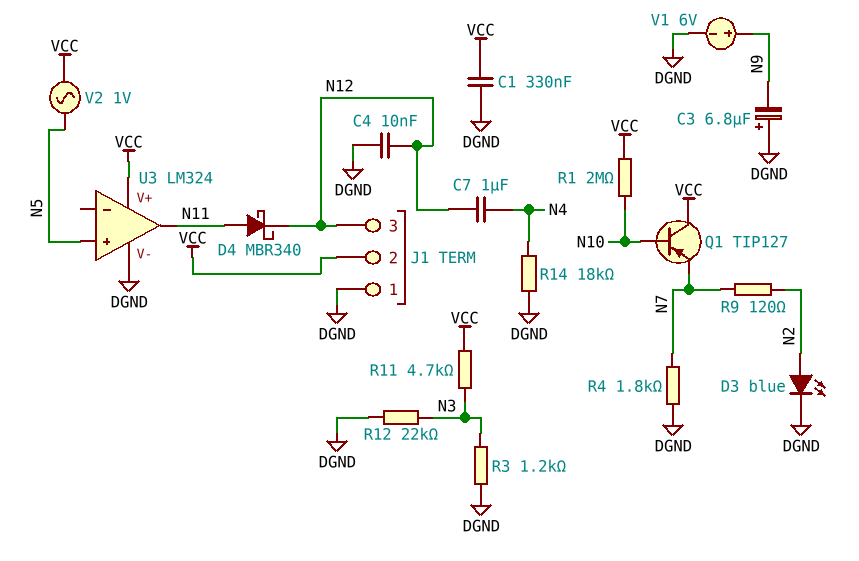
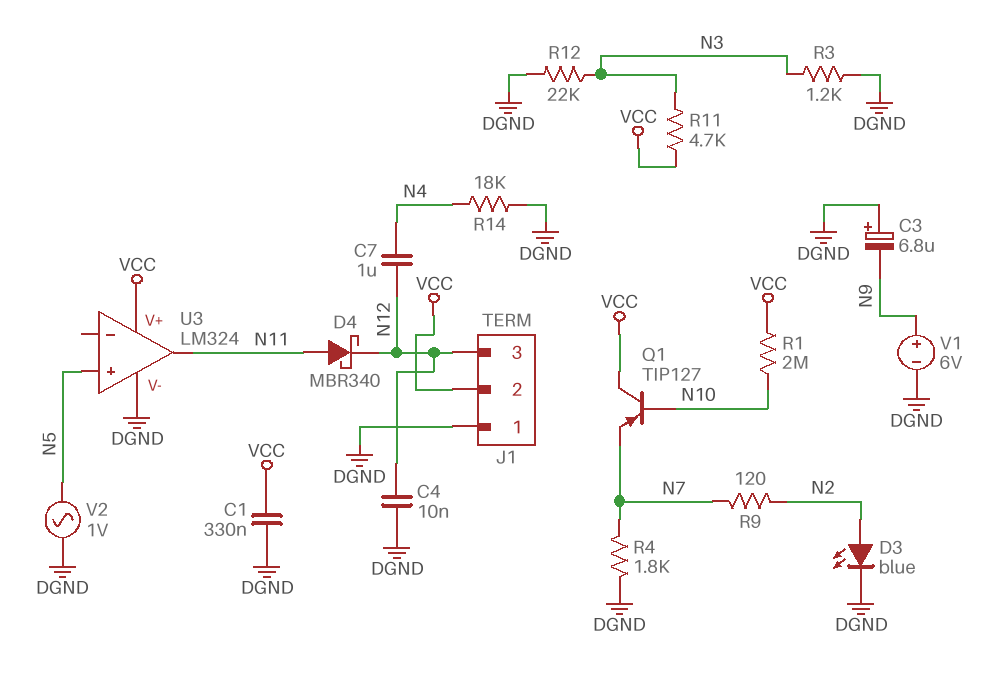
V2: AC 1V (N5, VCC) -> AC 1V (DGND, N5)

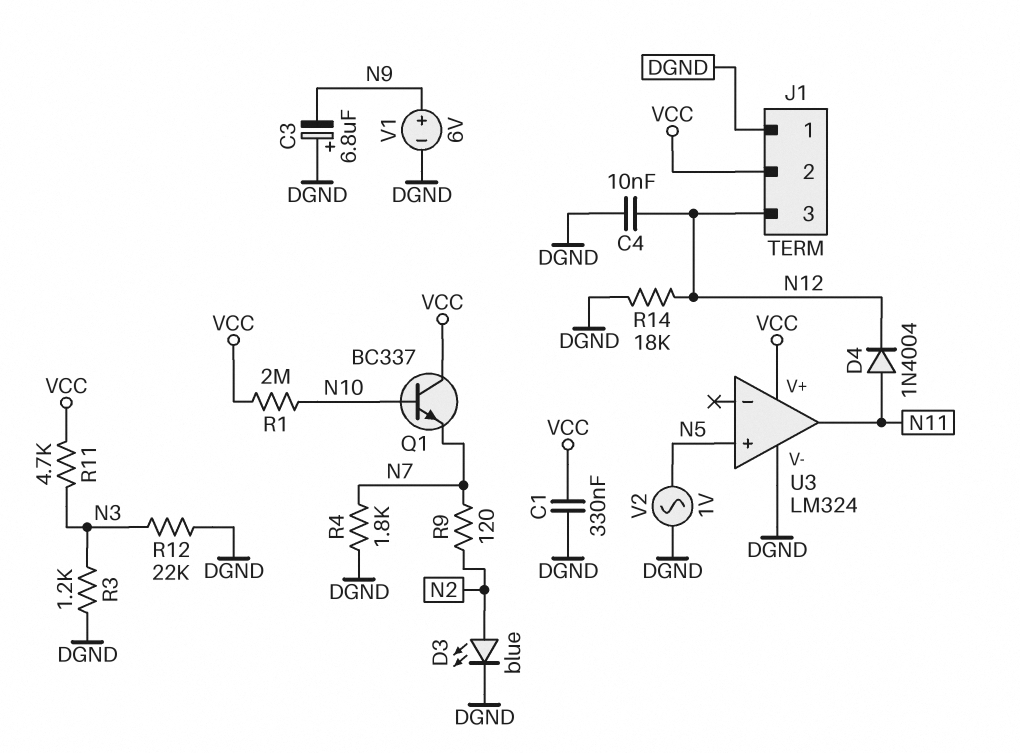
C7: 1uF (N4, N12) -> none
D4: schottky MBR340 (A N11, K N12) -> diode 1N4004 (A N11, K N12)
Q1: PNP TIP127 (B N10, C VCC, E N7) -> NPN BC337 (B N10, C VCC, E N7)
R14: 18k (DGND, N4) -> 18k (DGND, N12)

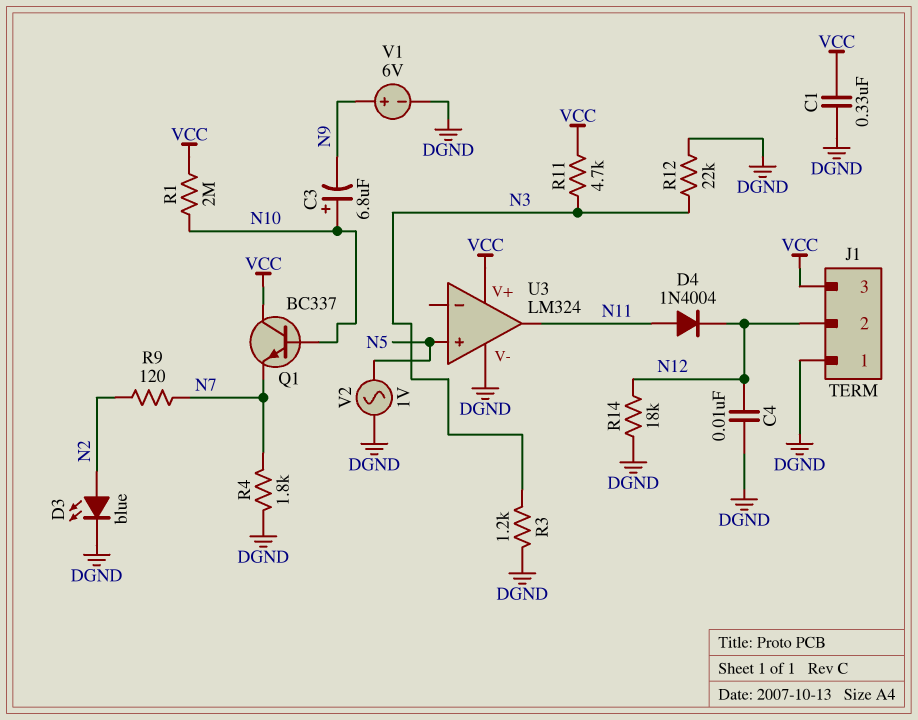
C3: 6.8uF (plus DGND, minus N9) -> 6.8uF (plus N10, minus N9)
J1 pin 2: VCC -> N12
J1 pin 3: N12 -> VCC

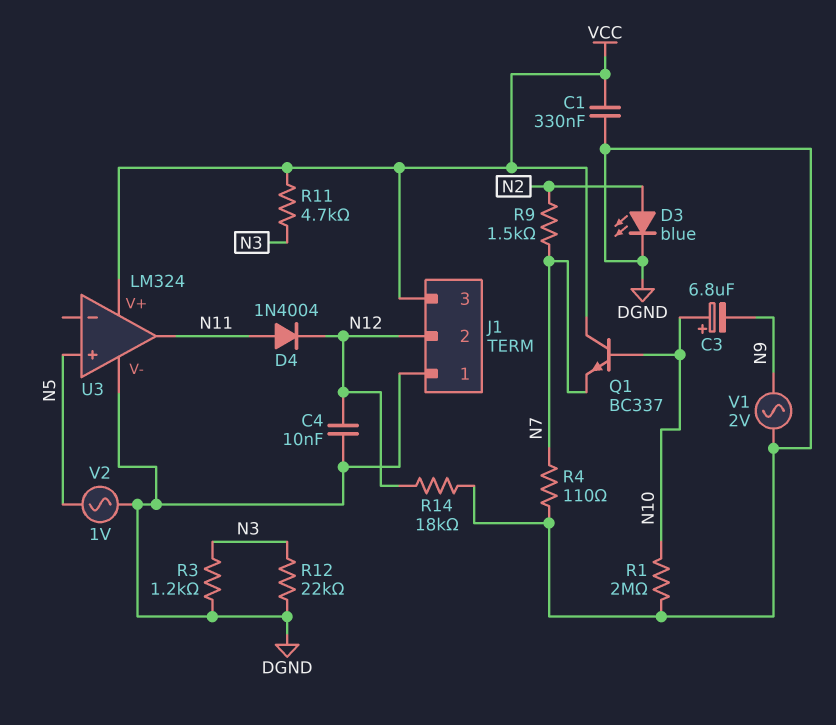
R1: 2M (N10, VCC) -> 2M (DGND, N10)
R4: 1.8k (DGND, N7) -> 110 (DGND, N7)
R9: 120 (N2, N7) -> 1.5k (N2, N7)
V1: 6V (plus N9, minus DGND) -> AC 2V (DGND, N9)

